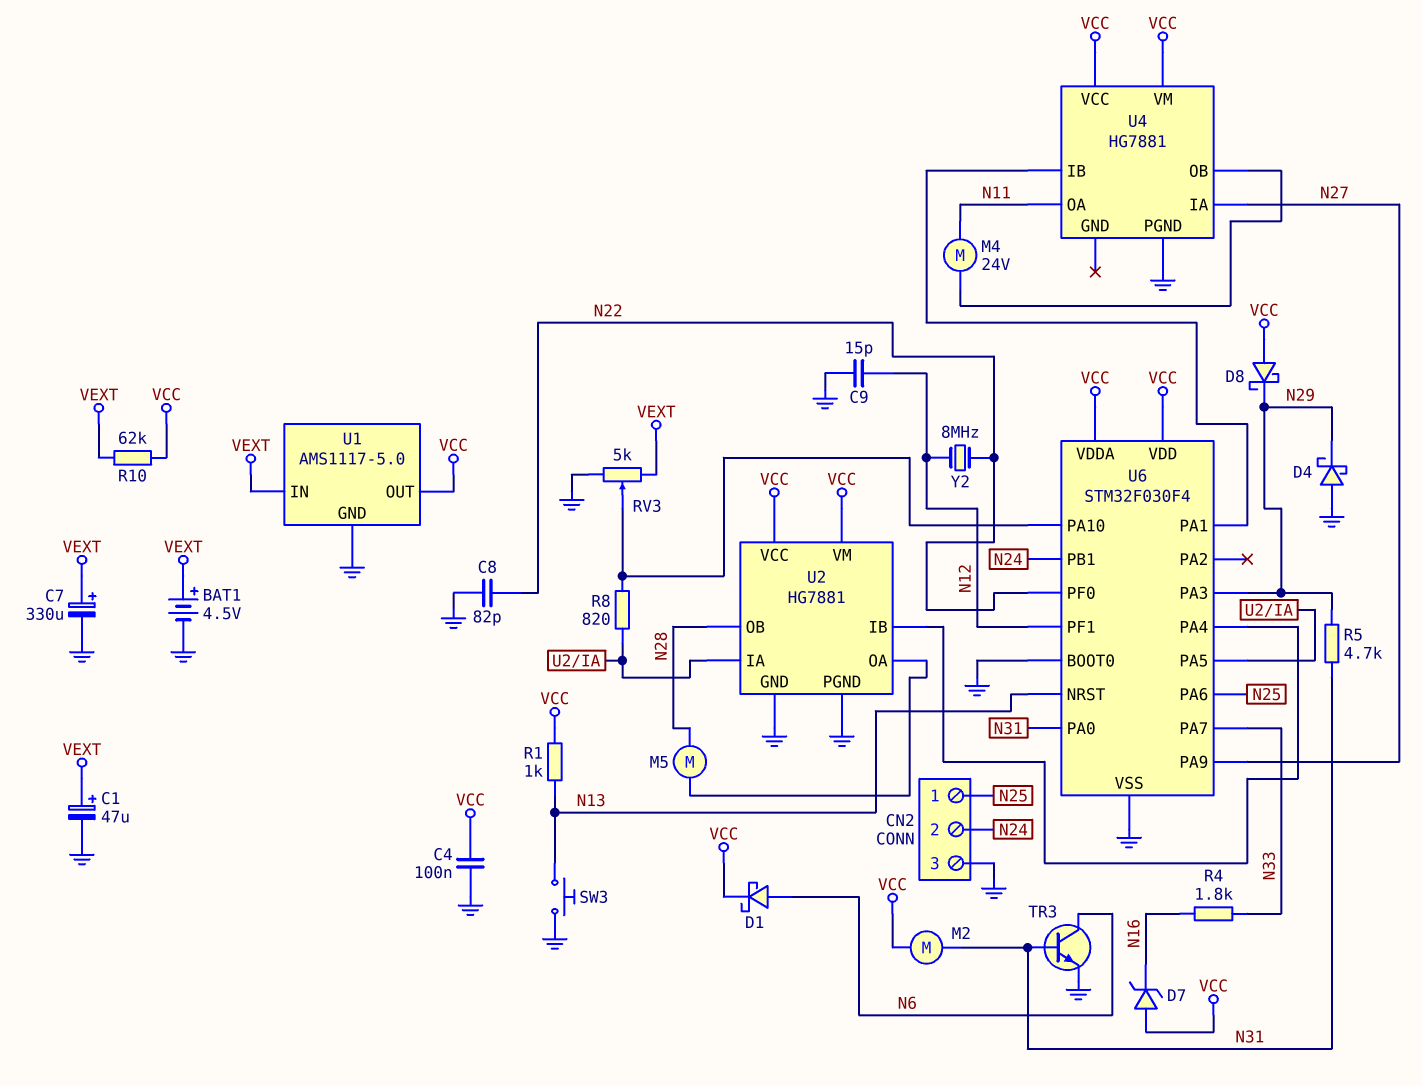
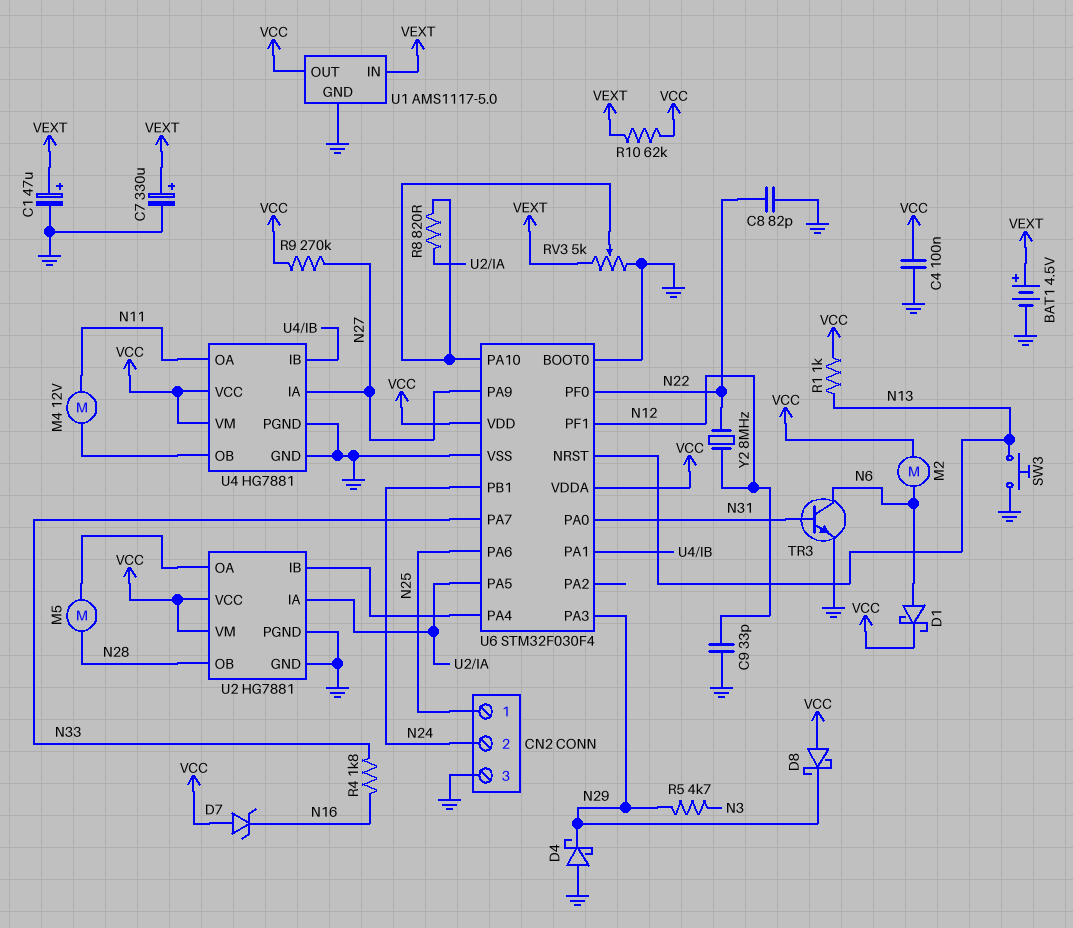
C9: 15pF (GND, N12) -> 33pF (GND, N12)
M2: motor (N31, VCC) -> motor (N6, VCC)
M4: motor 24V (N11, U4/OB) -> motor 12V (N11, U4/OB)
R5: 4.7k (N29, N31) -> 4.7k (N3, N29)
R9: none -> 270k (N27, VCC)
U4 pin GND: none -> GND

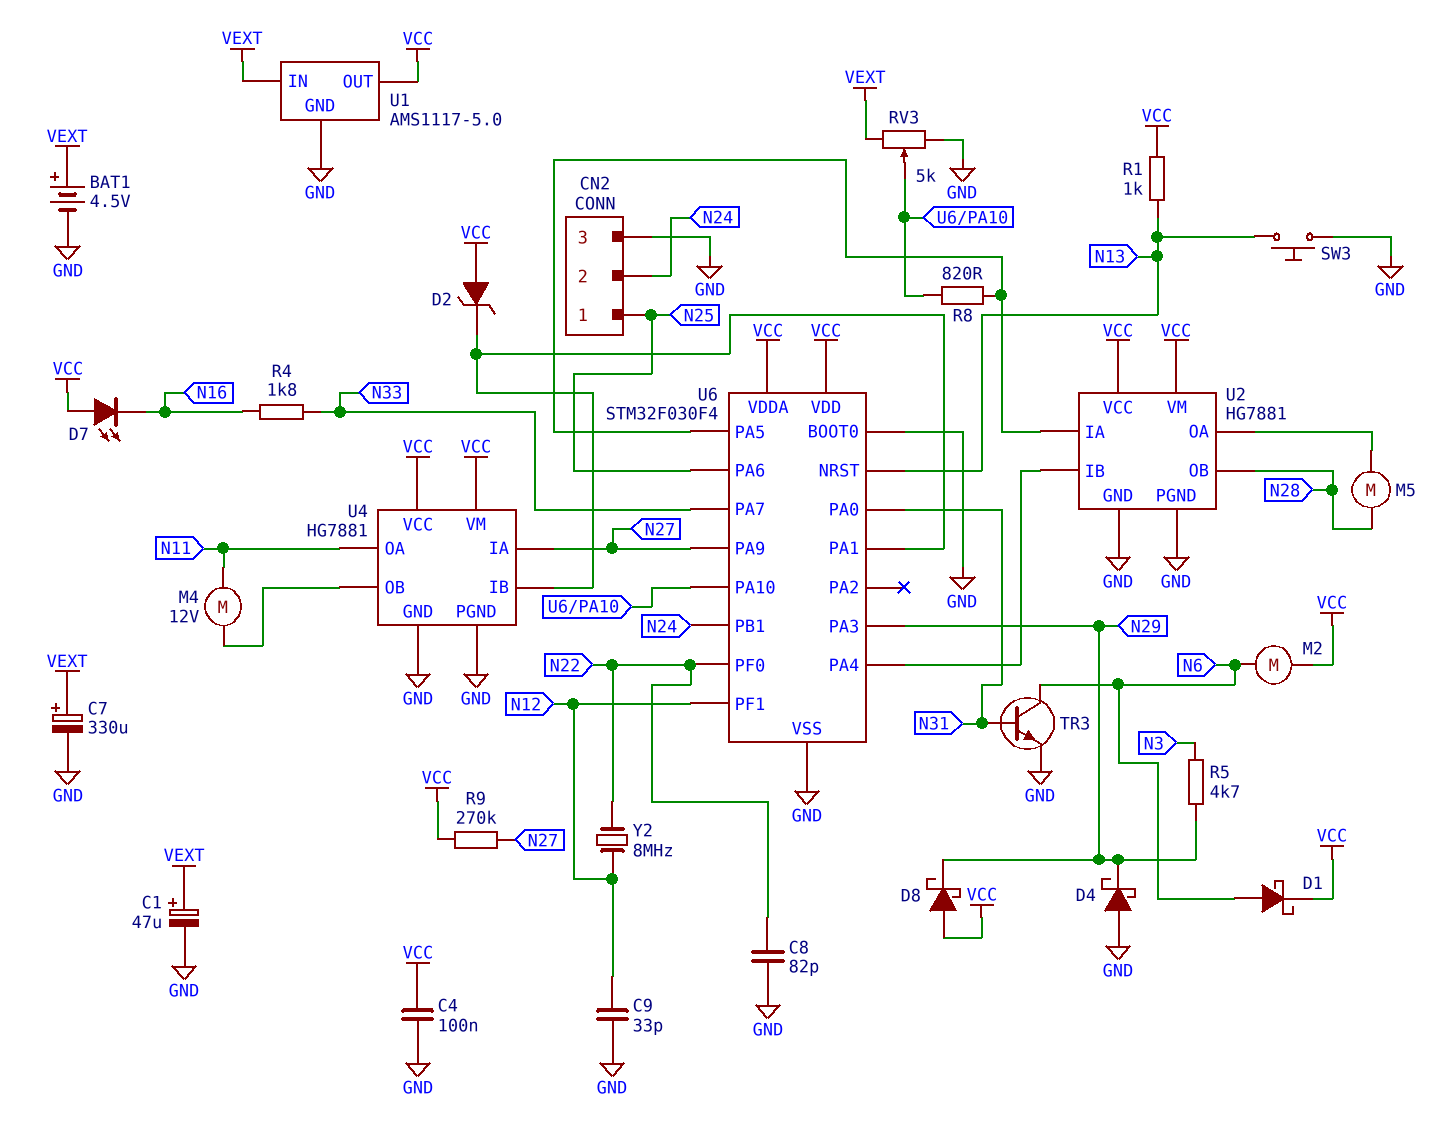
D2: none -> zener (A VCC, K U4/IB)
D7: zener (A VCC, K N16) -> LED (A VCC, K N16)
R10: 62k (VCC, VEXT) -> none

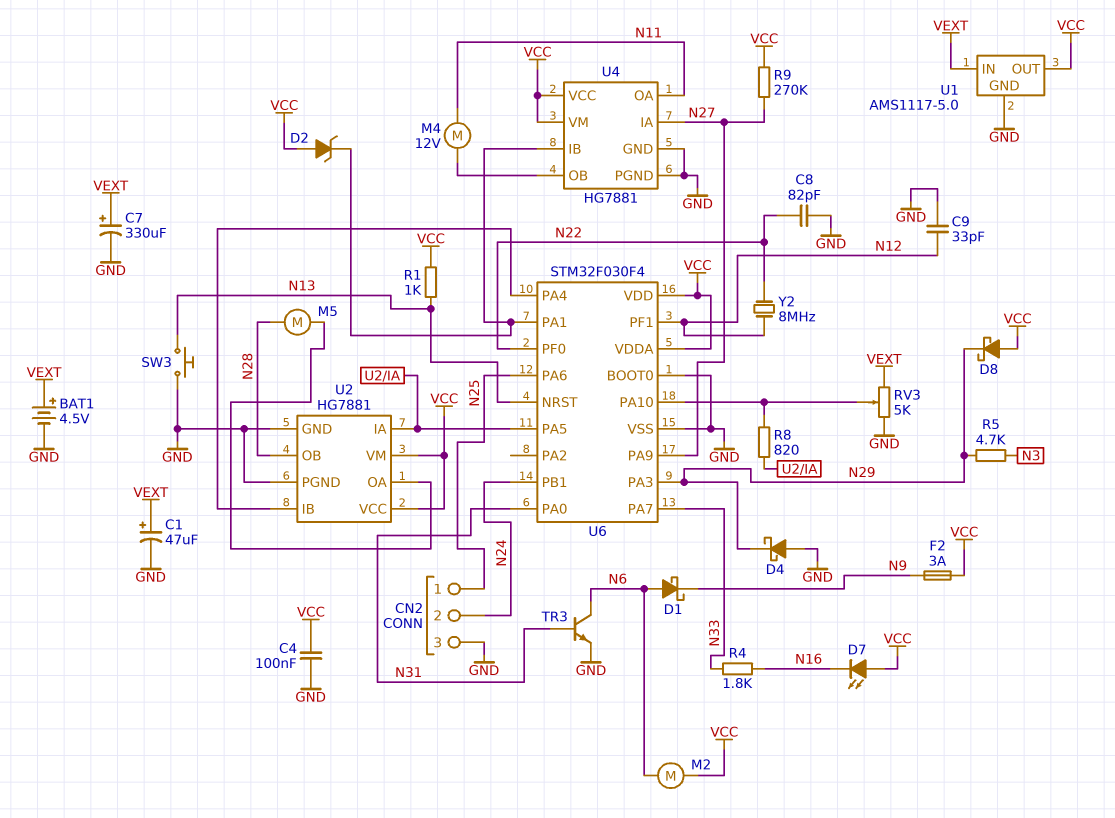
D1: schottky (A N6, K VCC) -> schottky (A N6, K N9)
F2: none -> 3A (N9, VCC)

